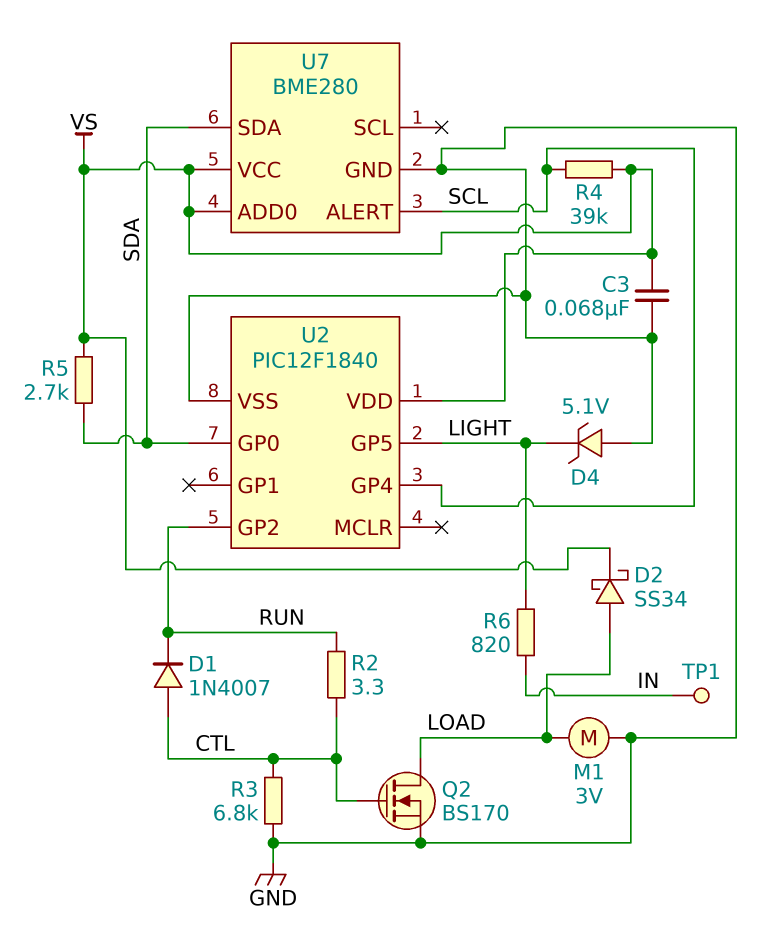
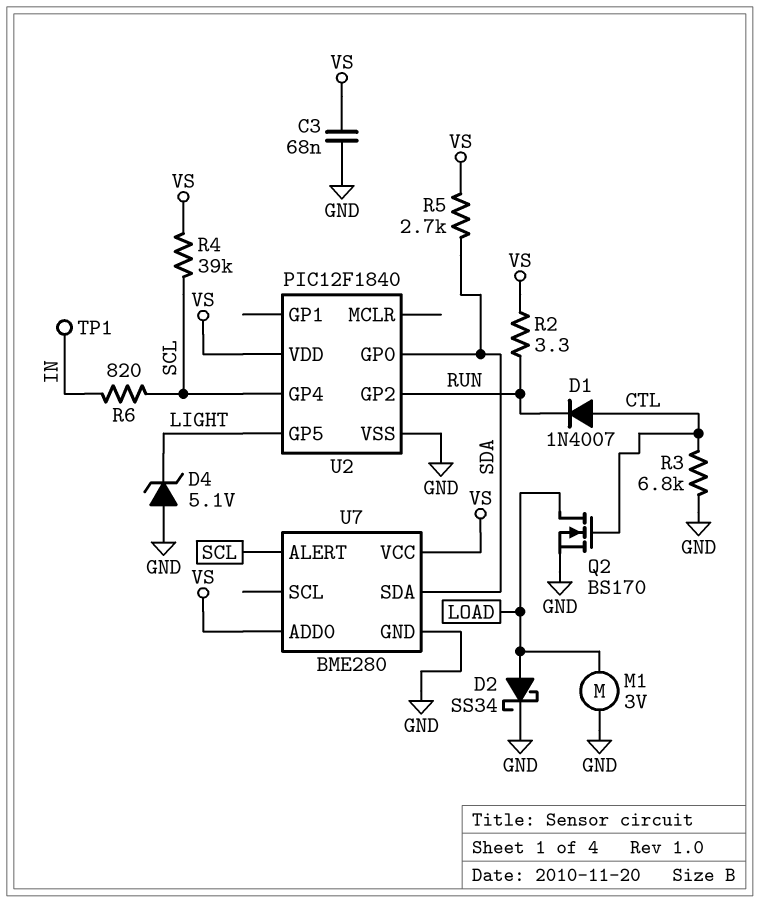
D2: schottky SS34 (A LOAD, K VS) -> schottky SS34 (A LOAD, K GND)
R2: 3.3 (CTL, RUN) -> 3.3 (RUN, VS)
R6: 820 (IN, LIGHT) -> 820 (IN, SCL)

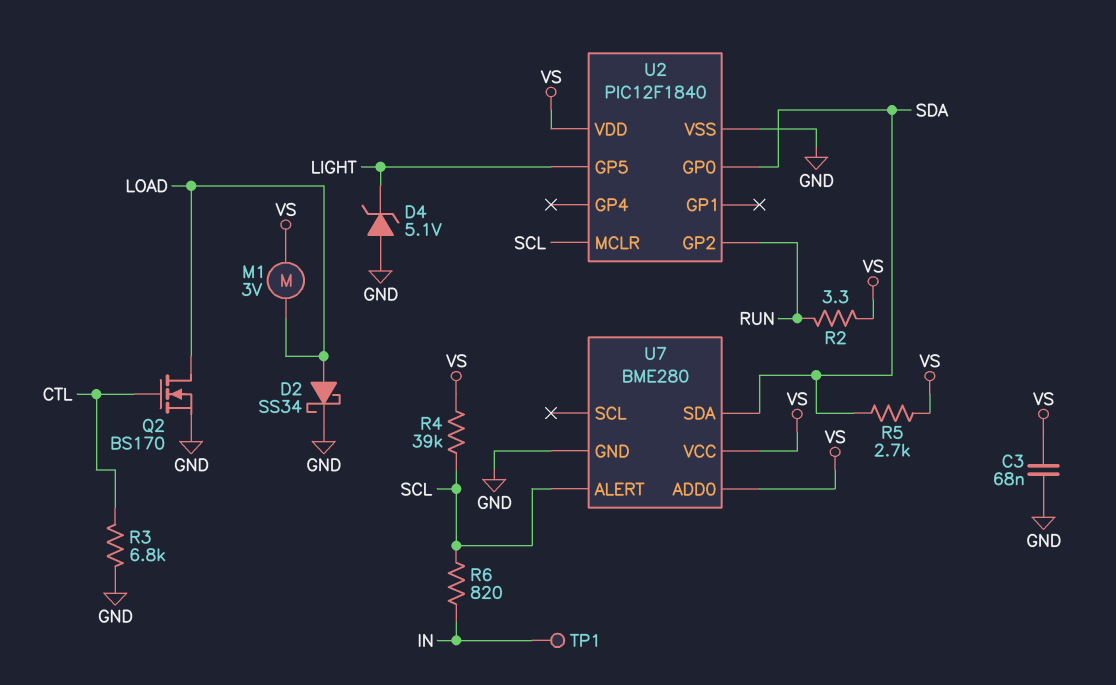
D1: diode 1N4007 (A CTL, K RUN) -> none
M1: motor 3V (GND, LOAD) -> motor 3V (LOAD, VS)
U2 pin GP4: SCL -> none
U2 pin MCLR: none -> SCL

